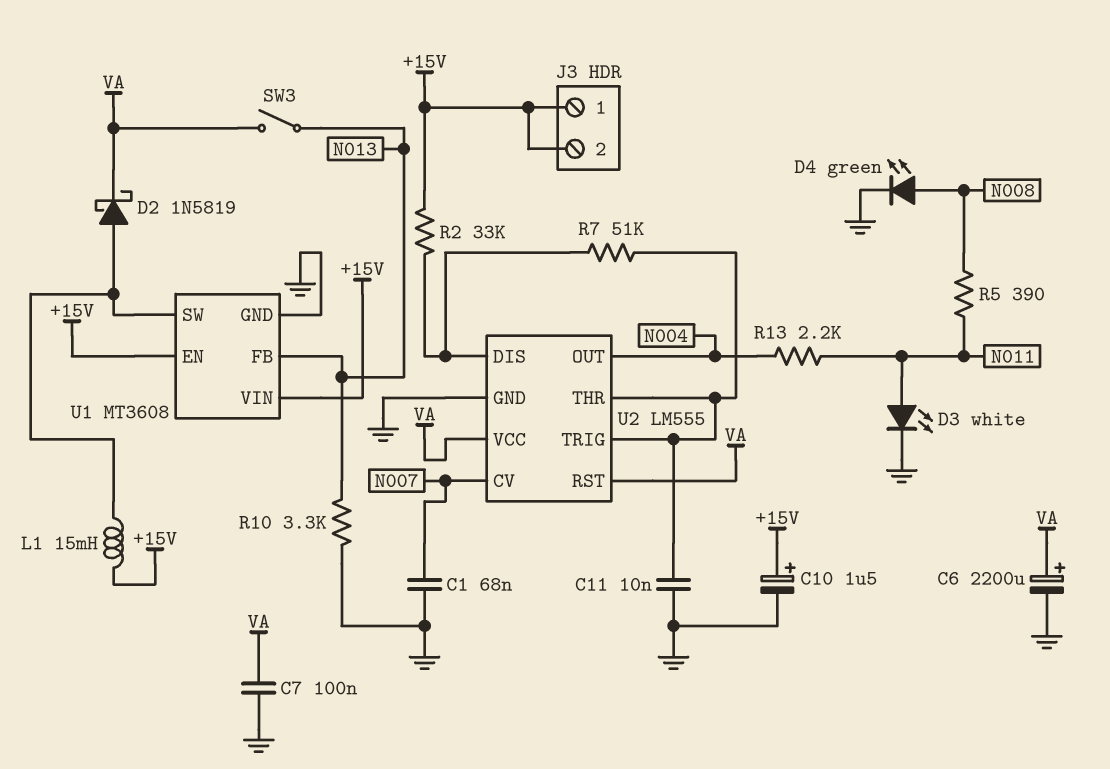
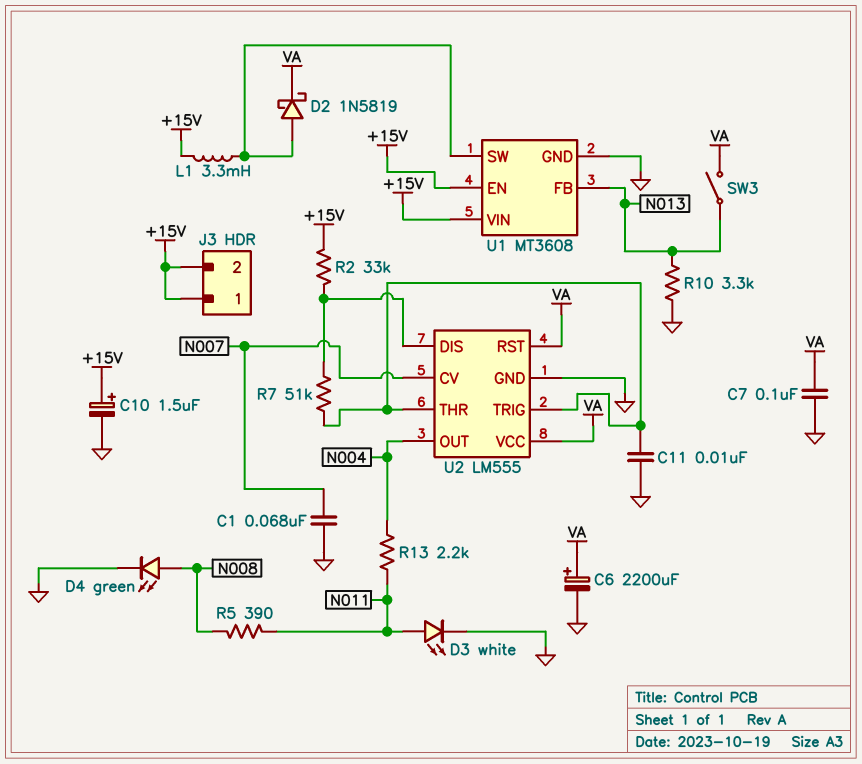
L1: 15mH (+15V, U1/SW) -> 3.3mH (+15V, U1/SW)

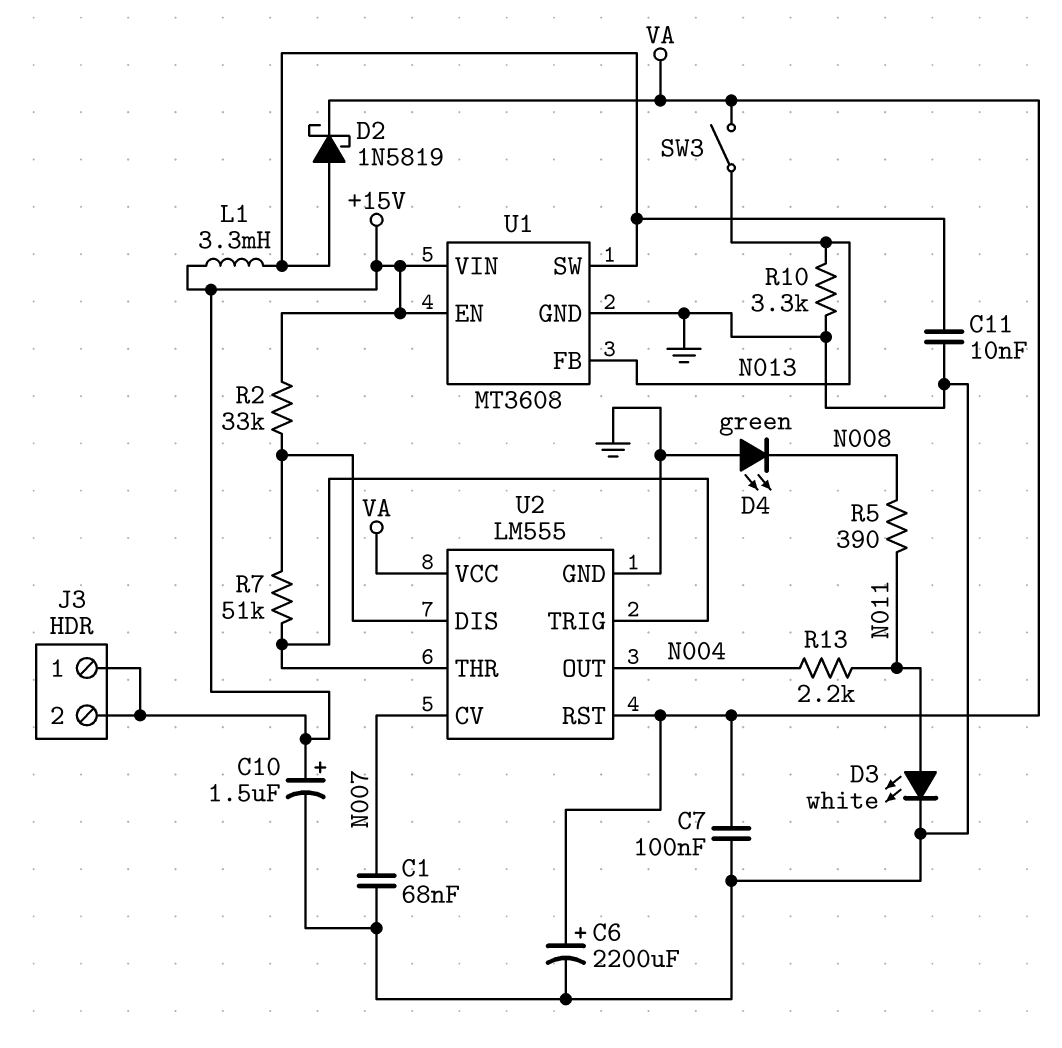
C11: 10nF (GND, U2/THR) -> 10nF (GND, U1/SW)
D4: LED green (A N008, K GND) -> LED green (A GND, K N008)

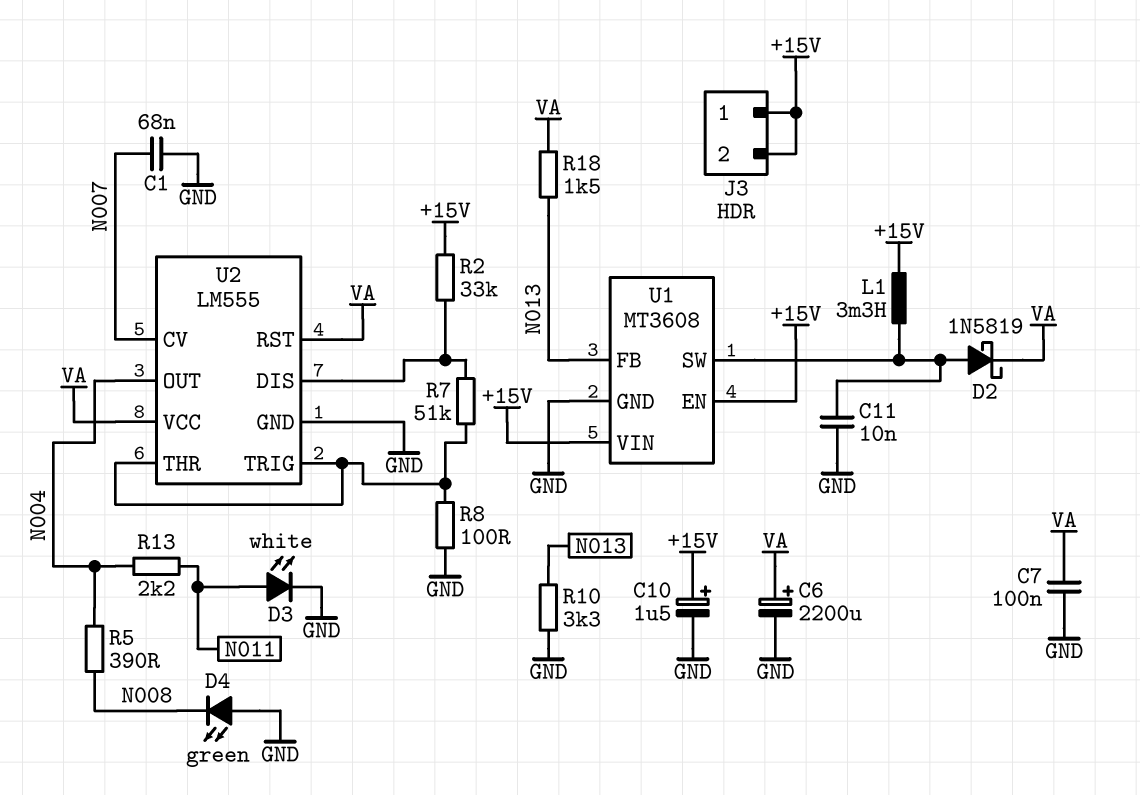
R5: 390 (N008, N011) -> 390 (N004, N008)
R8: none -> 100 (GND, U2/THR)
R18: none -> 1.5k (N013, VA)
SW3: switch (N013, VA) -> none

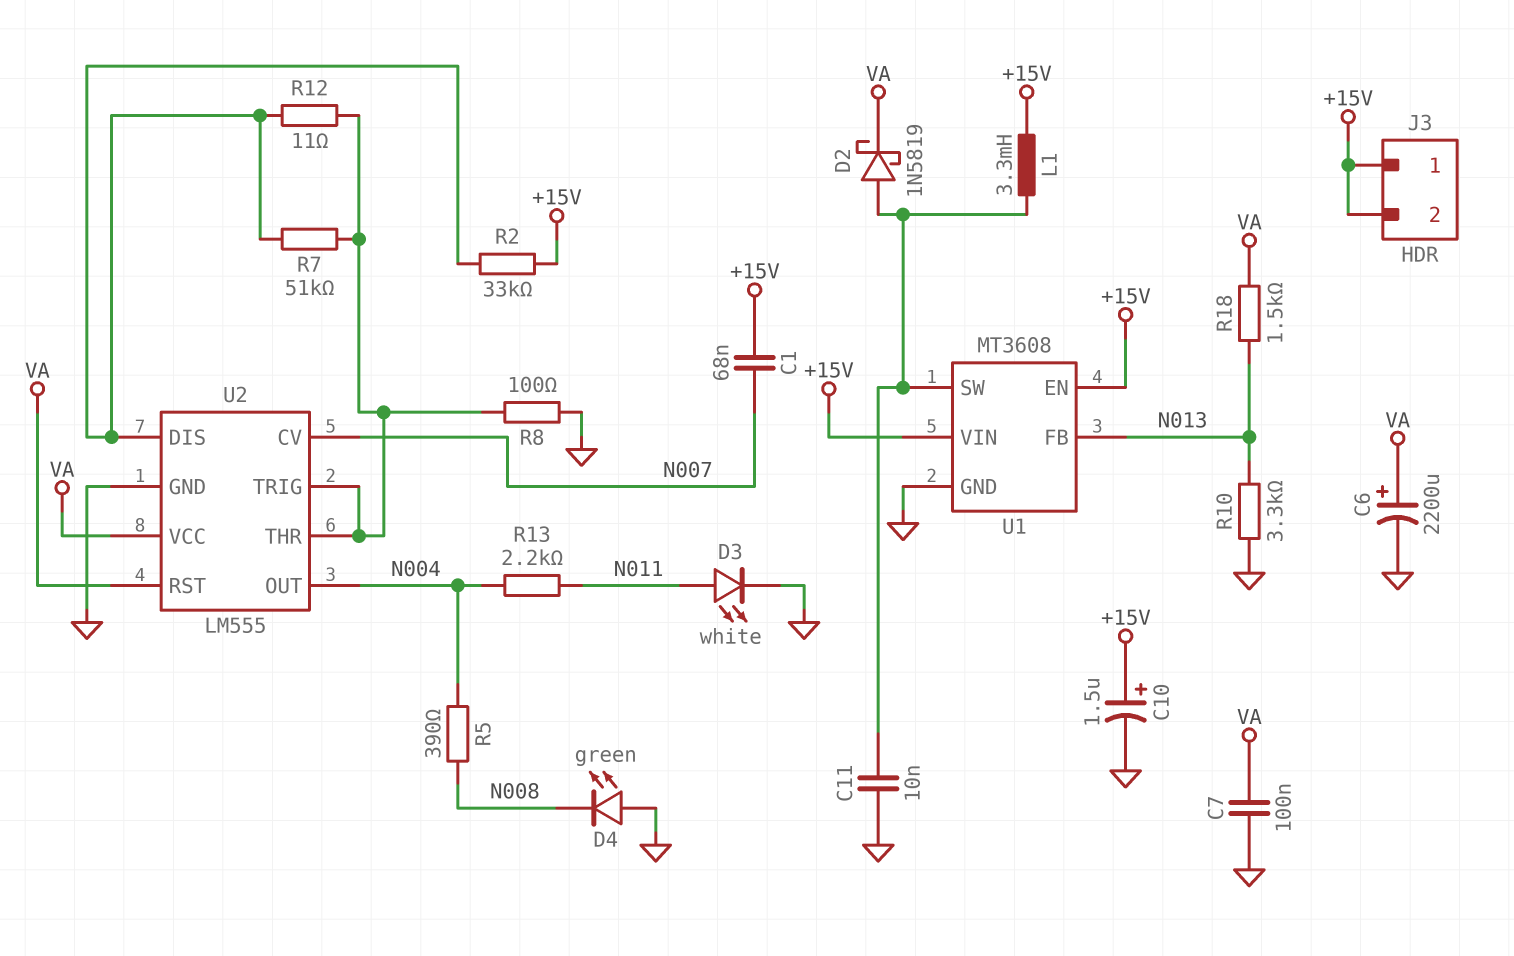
C1: 68nF (GND, N007) -> 68nF (+15V, N007)
R12: none -> 11 (U2/DIS, U2/THR)

